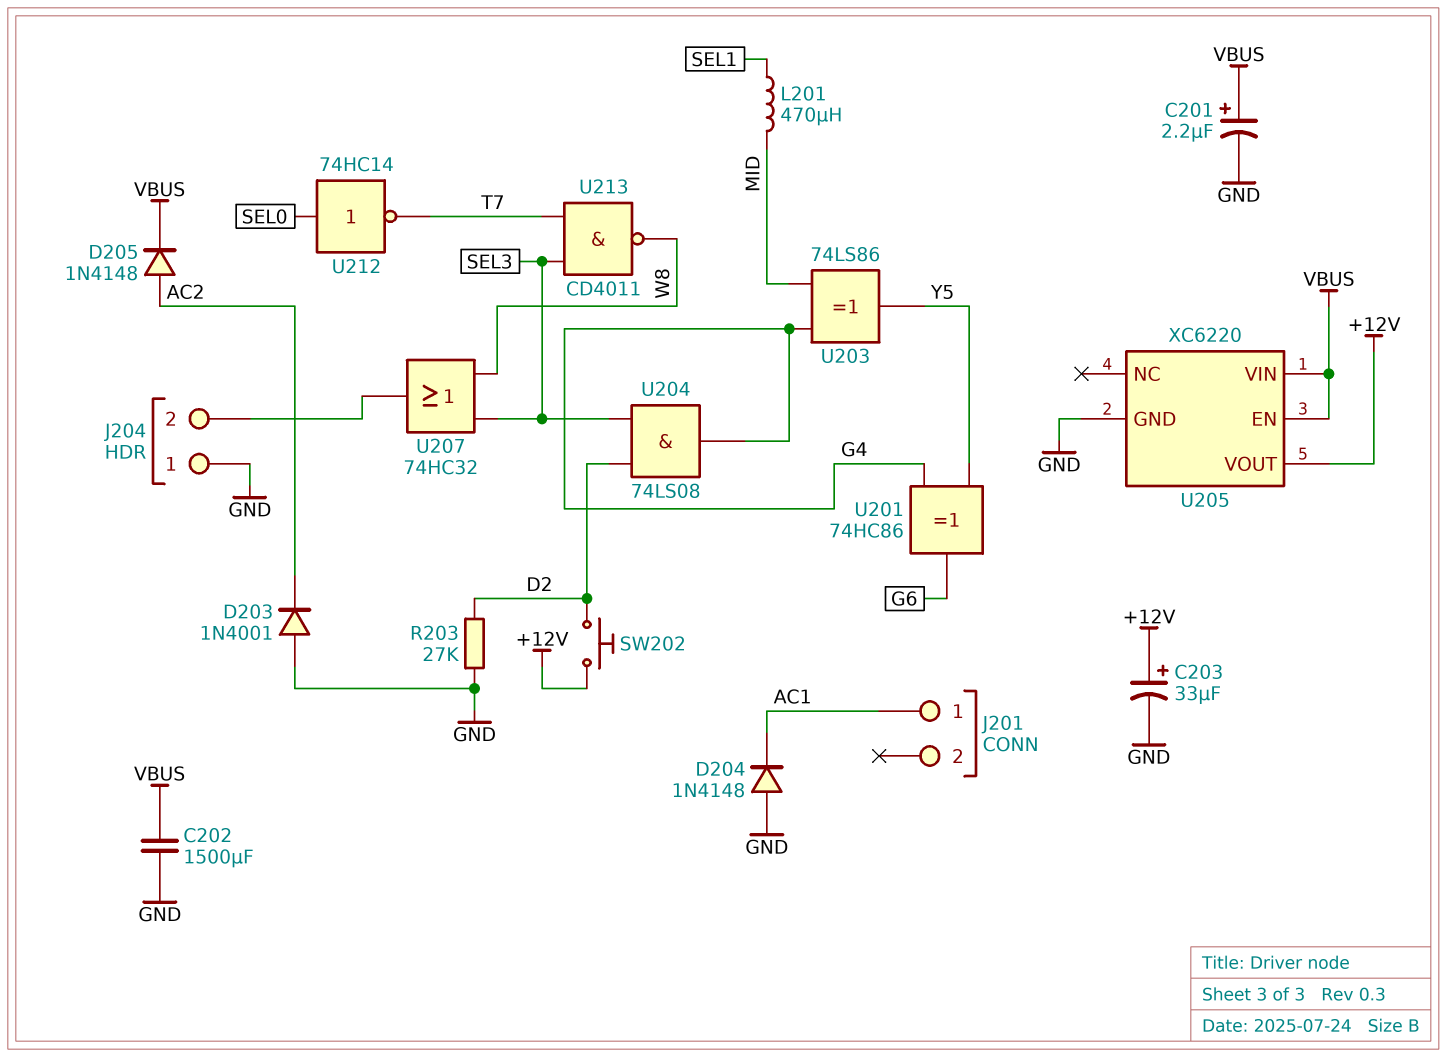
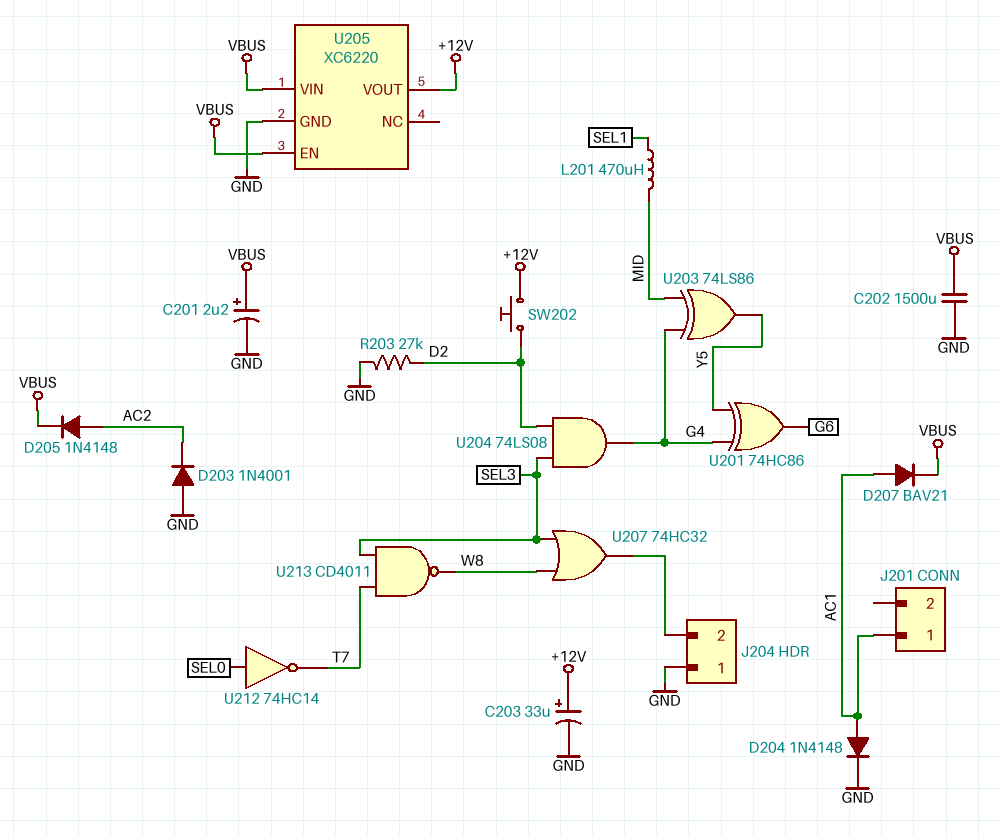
D204: diode 1N4148 (A GND, K AC1) -> diode 1N4148 (A AC1, K GND)
D207: none -> diode BAV21 (A AC1, K VBUS)

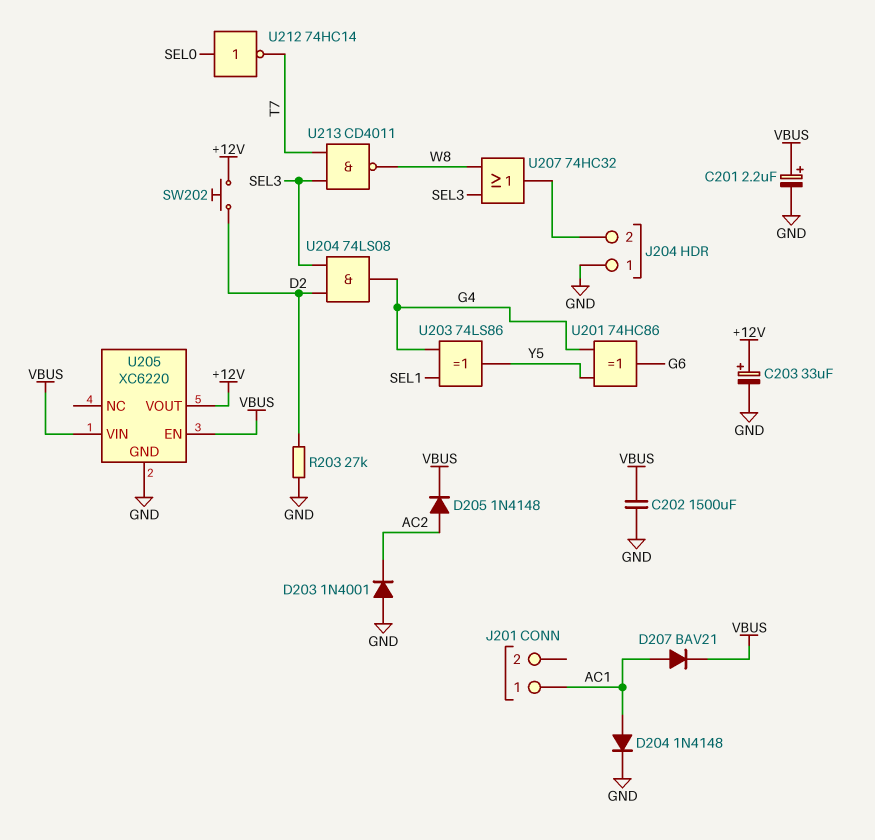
L201: 470uH (MID, SEL1) -> none
U203: XOR 74LS86 (in G4, in MID, out Y5) -> XOR 74LS86 (in G4, in SEL1, out Y5)

